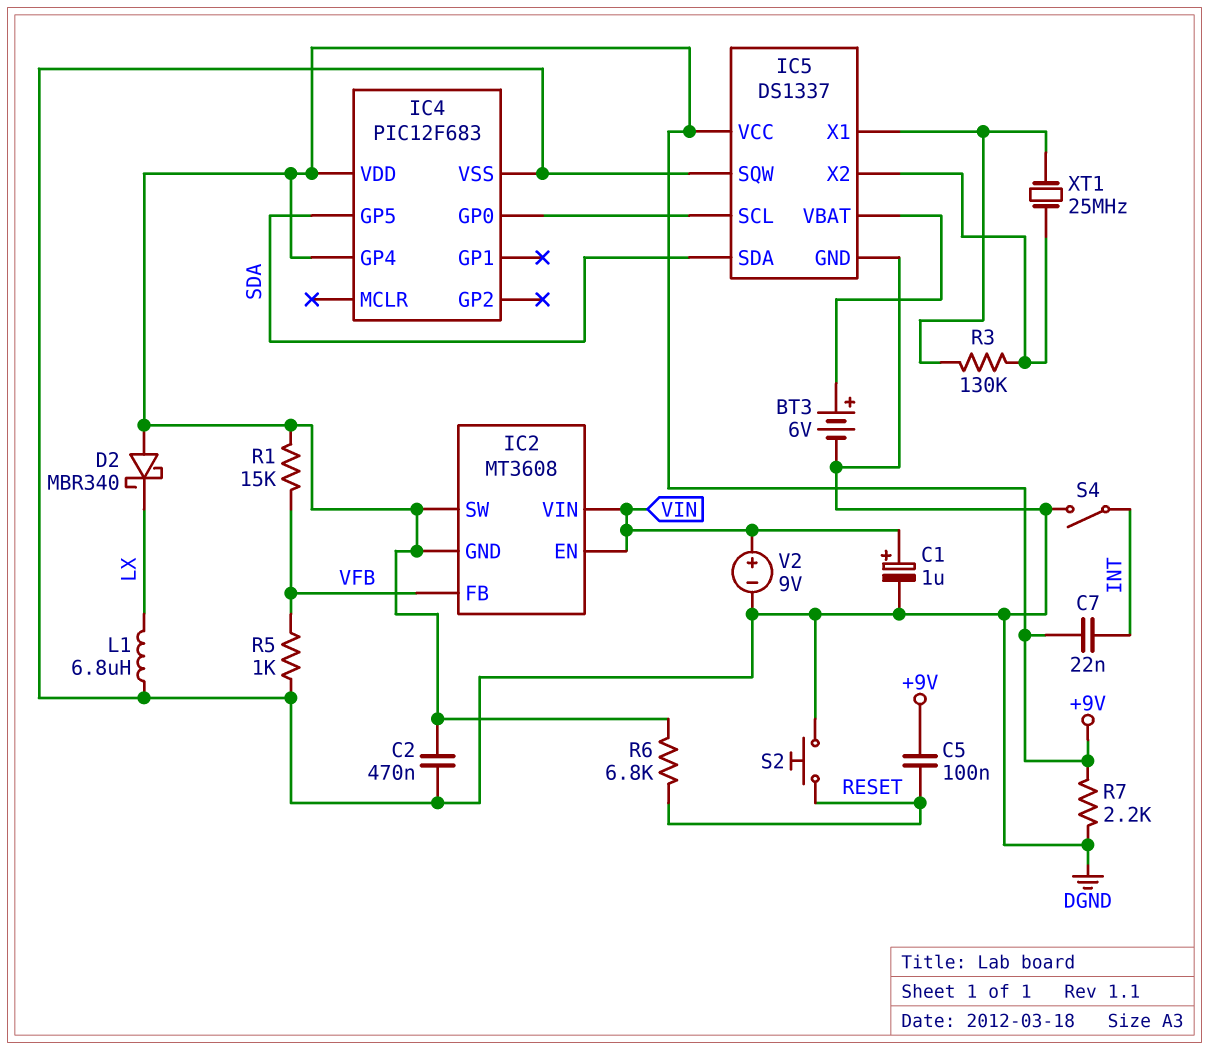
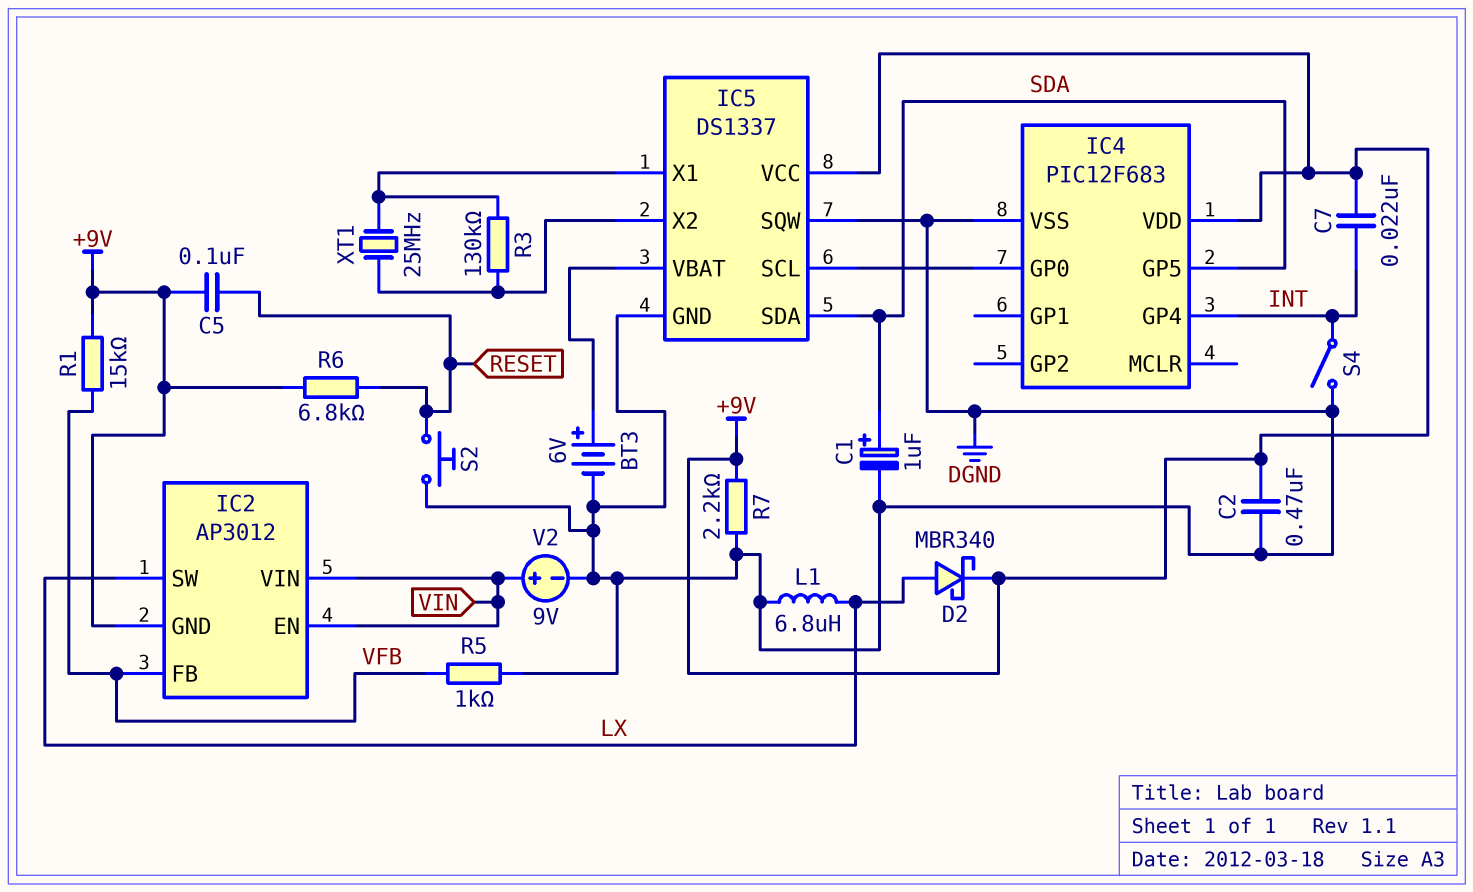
C1: 1uF (plus VIN, minus DGND) -> 1uF (plus SDA, minus DGND)
D2: schottky MBR340 (A +9V, K LX) -> schottky MBR340 (A LX, K +9V)
IC2: MT3608 -> AP3012
IC2 pin SW: +9V -> LX
IC4 pin GP4: +9V -> INT

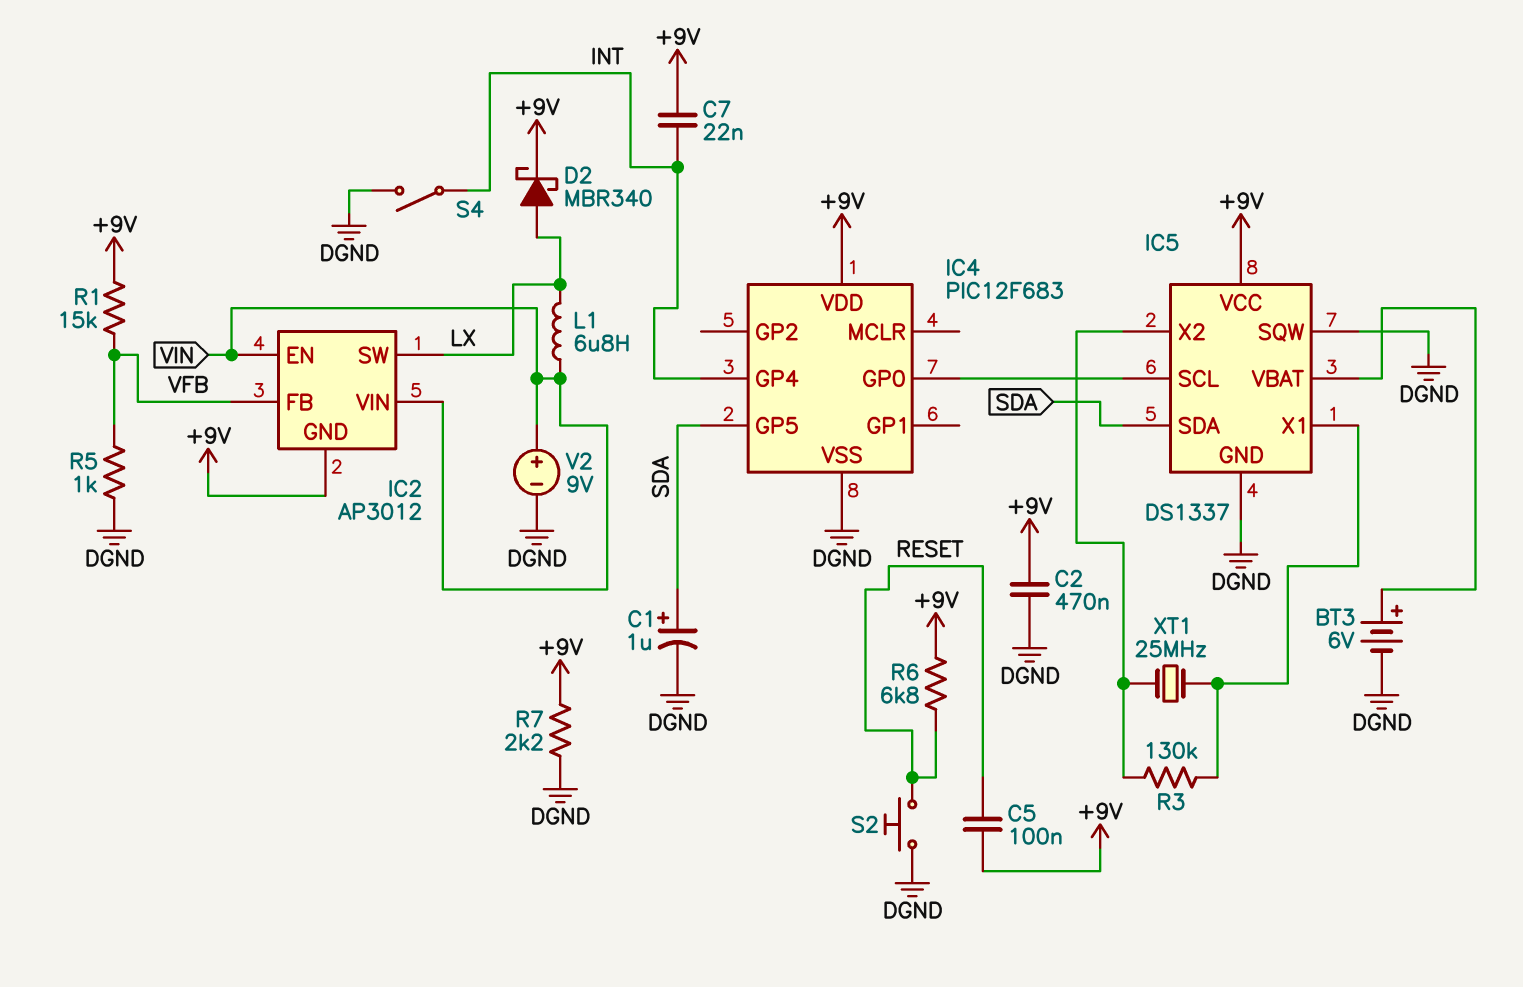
L1: 6.8uH (DGND, LX) -> 6.8uH (LX, VIN)

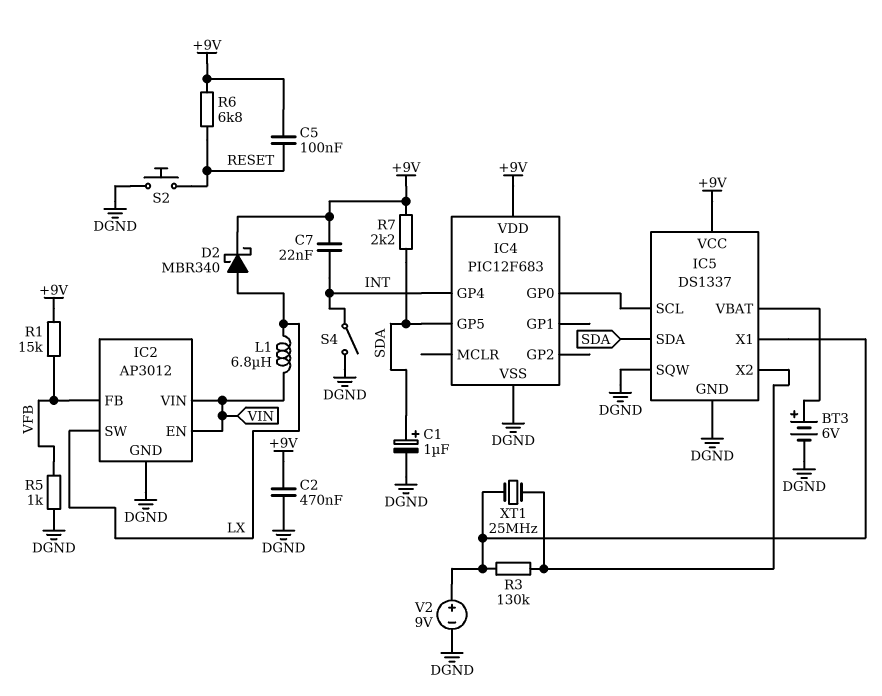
IC2 pin GND: +9V -> DGND
R7: 2.2k (+9V, DGND) -> 2.2k (+9V, SDA)
V2: 9V (plus VIN, minus DGND) -> 9V (plus IC5/X1, minus DGND)

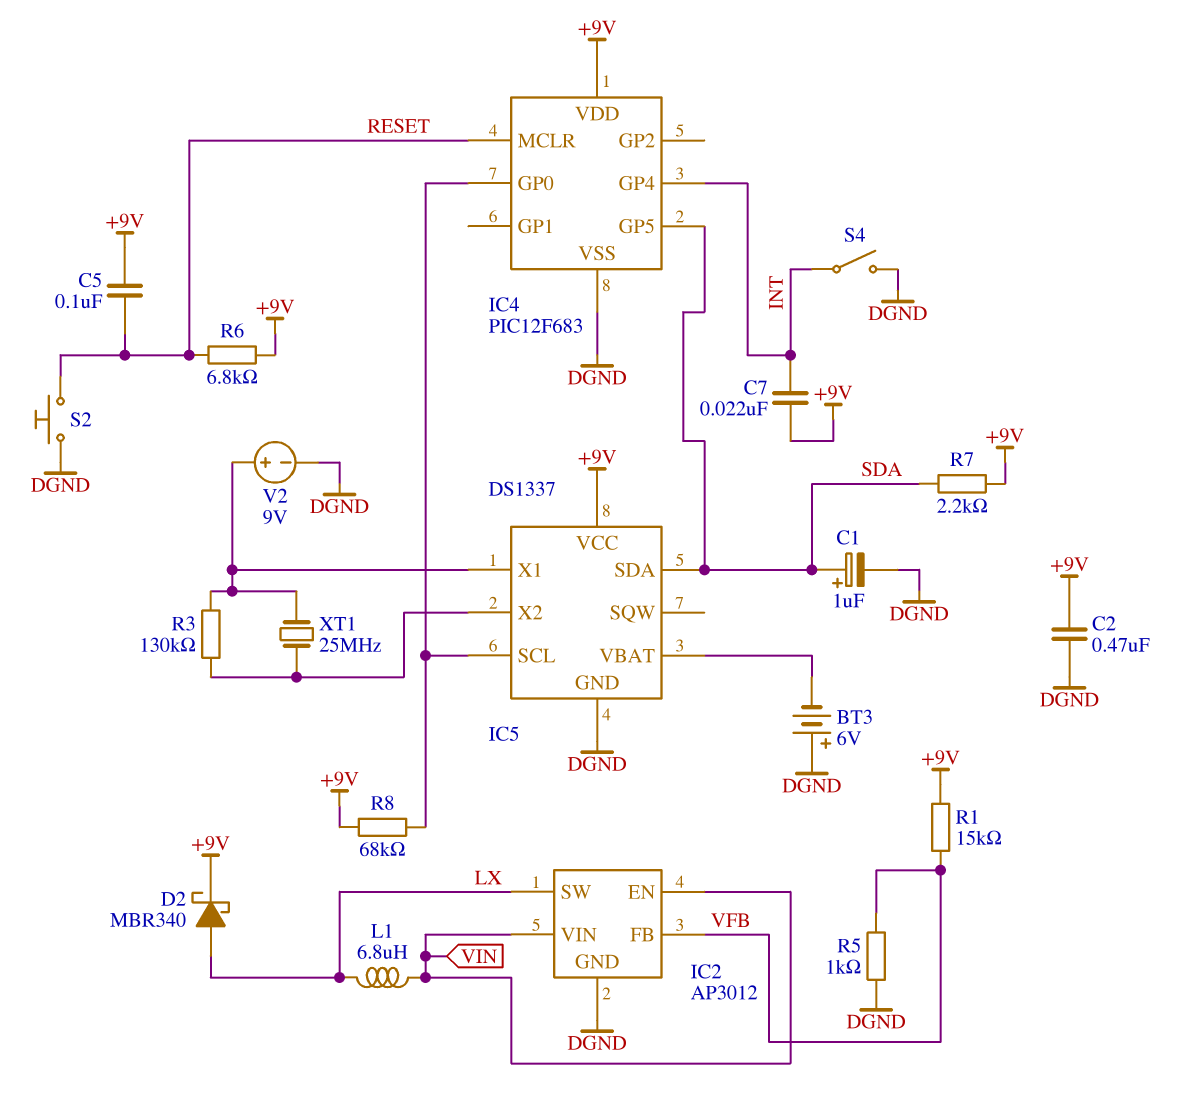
BT3: 6V (plus IC5/VBAT, minus DGND) -> 6V (plus DGND, minus IC5/VBAT)
IC4 pin MCLR: none -> RESET
IC5 pin SQW: DGND -> none
R8: none -> 68k (+9V, IC4/GP0)

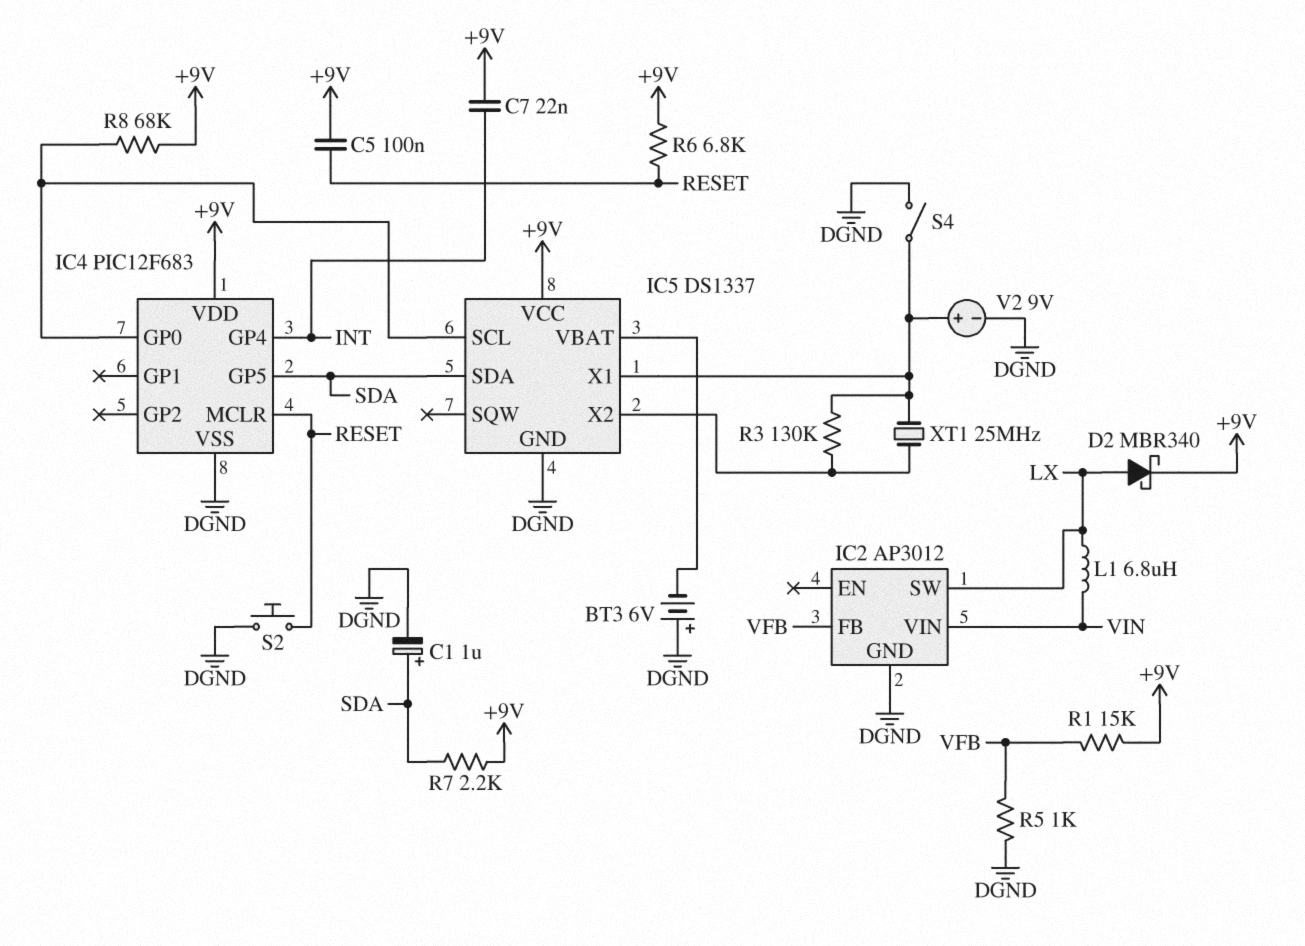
C2: 470nF (+9V, DGND) -> none
IC2 pin EN: VIN -> none
S4: switch (DGND, INT) -> switch (DGND, IC5/X1)

